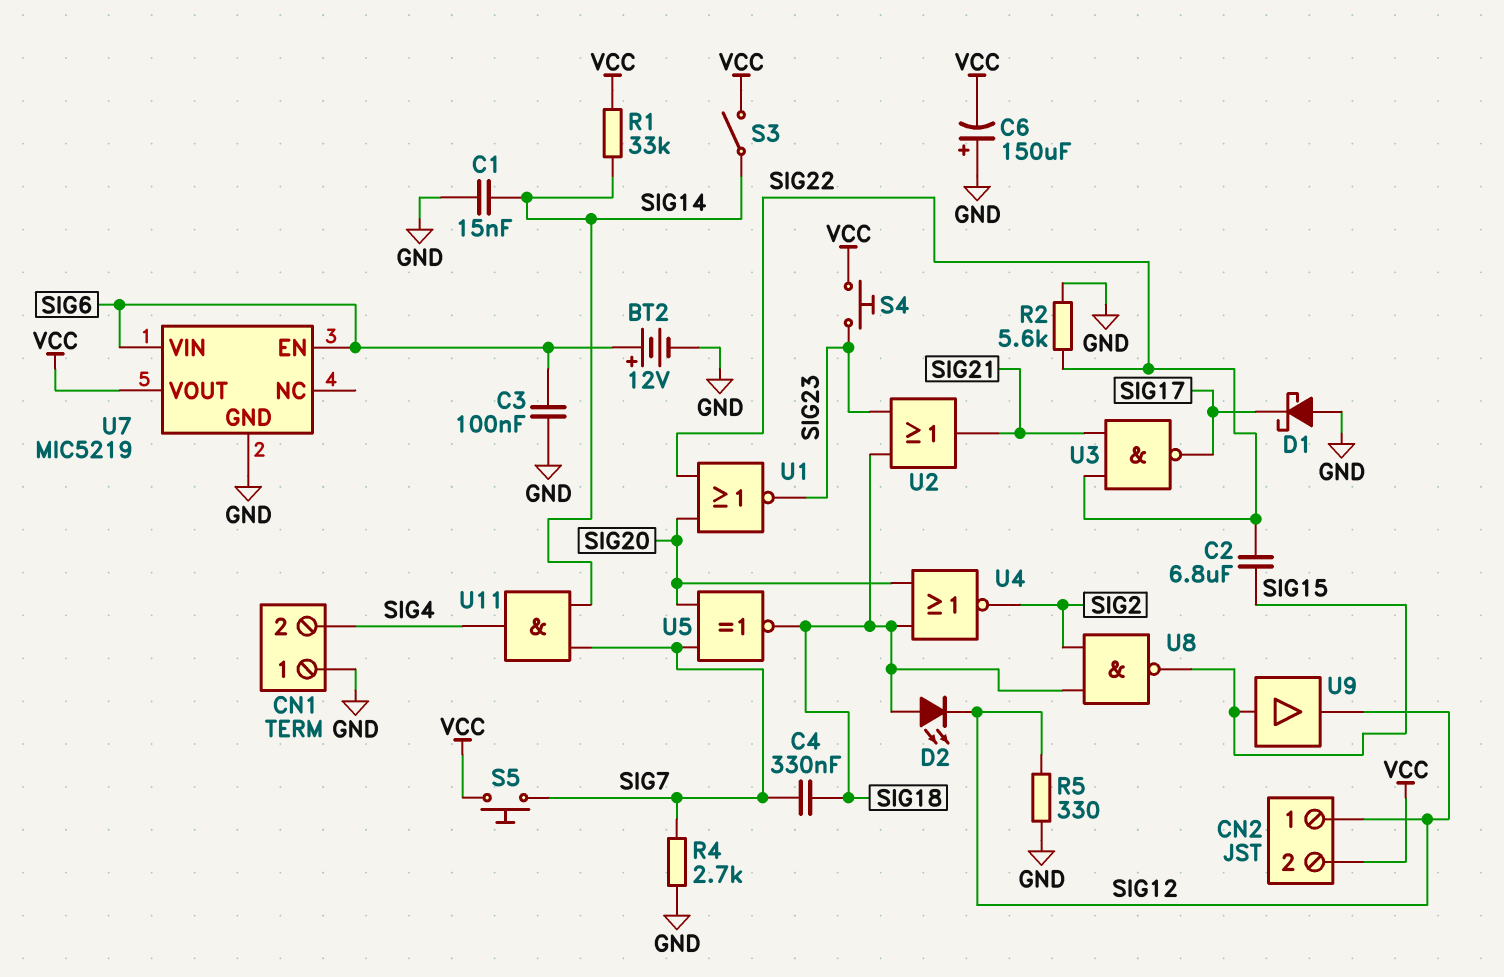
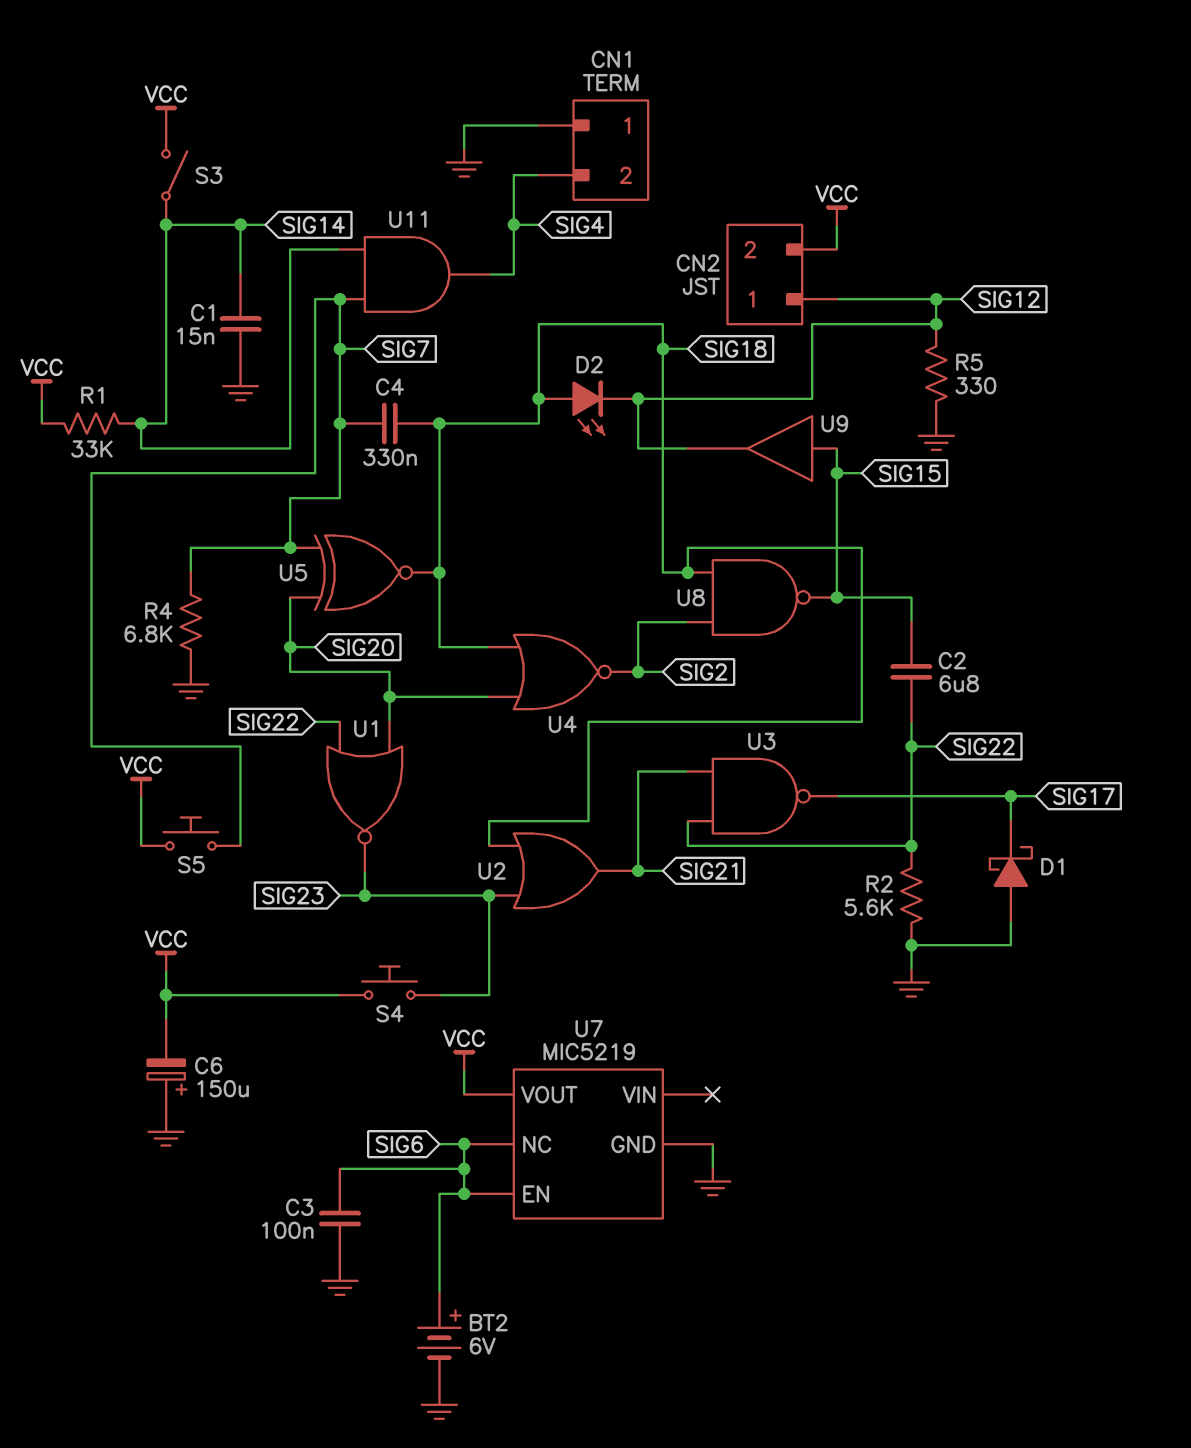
BT2: 12V (plus SIG6, minus GND) -> 6V (plus SIG6, minus GND)
R4: 2.7k (GND, SIG7) -> 6.8k (GND, SIG7)
U7 pin NC: none -> SIG6
U7 pin VIN: SIG6 -> none

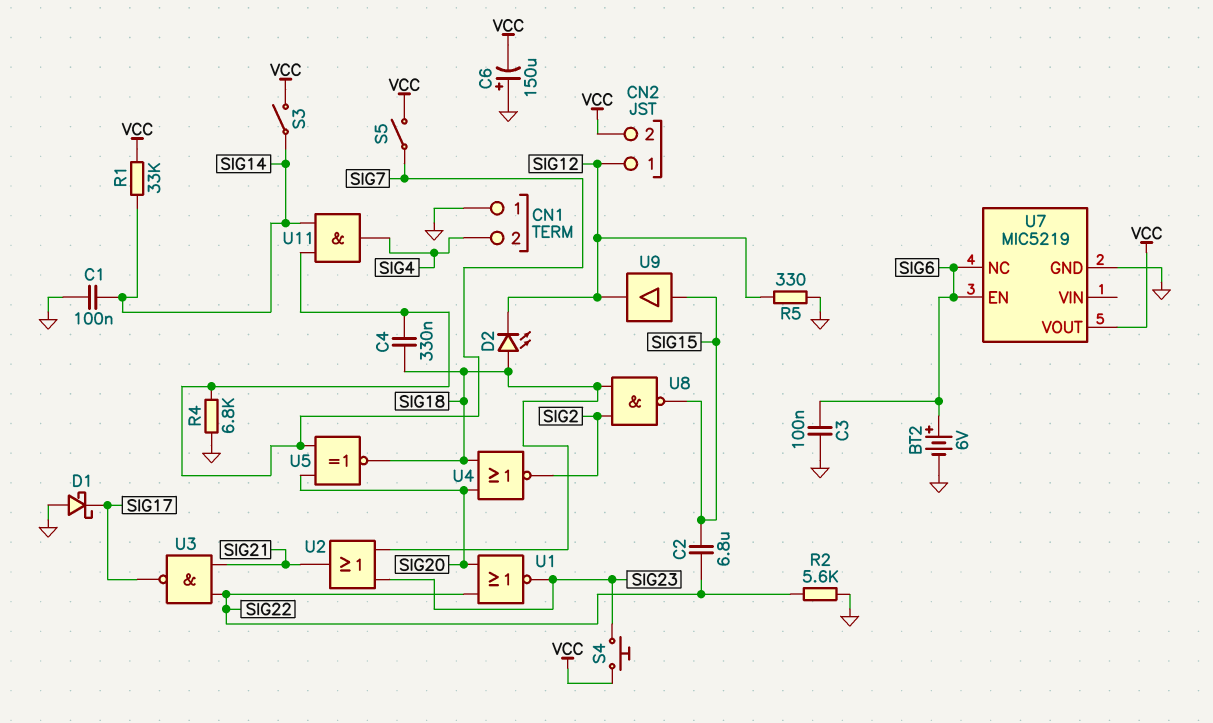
C1: 15nF (GND, SIG14) -> 100nF (GND, SIG14)
S5: button (SIG7, VCC) -> switch (SIG7, VCC)

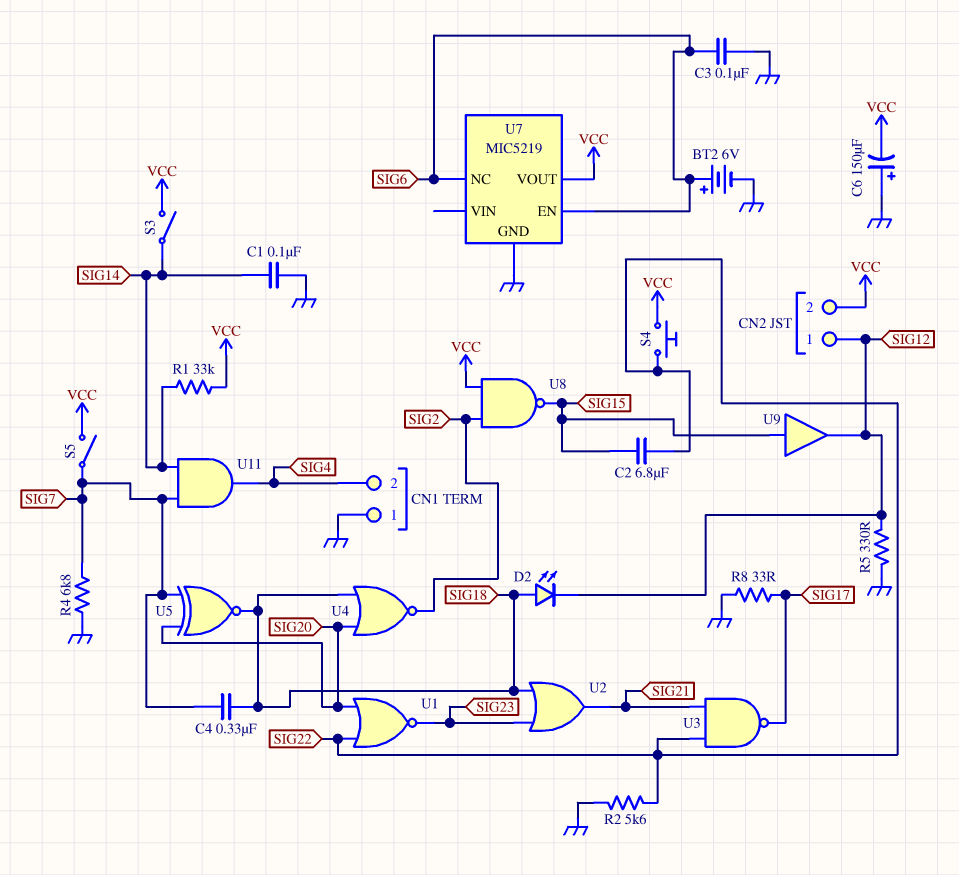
D1: schottky (A GND, K SIG17) -> none
R8: none -> 33 (GND, SIG17)
S4: button (SIG23, VCC) -> button (SIG22, VCC)
U8: NAND (in SIG2, in SIG18, out SIG15) -> NAND (in SIG2, in VCC, out SIG15)

